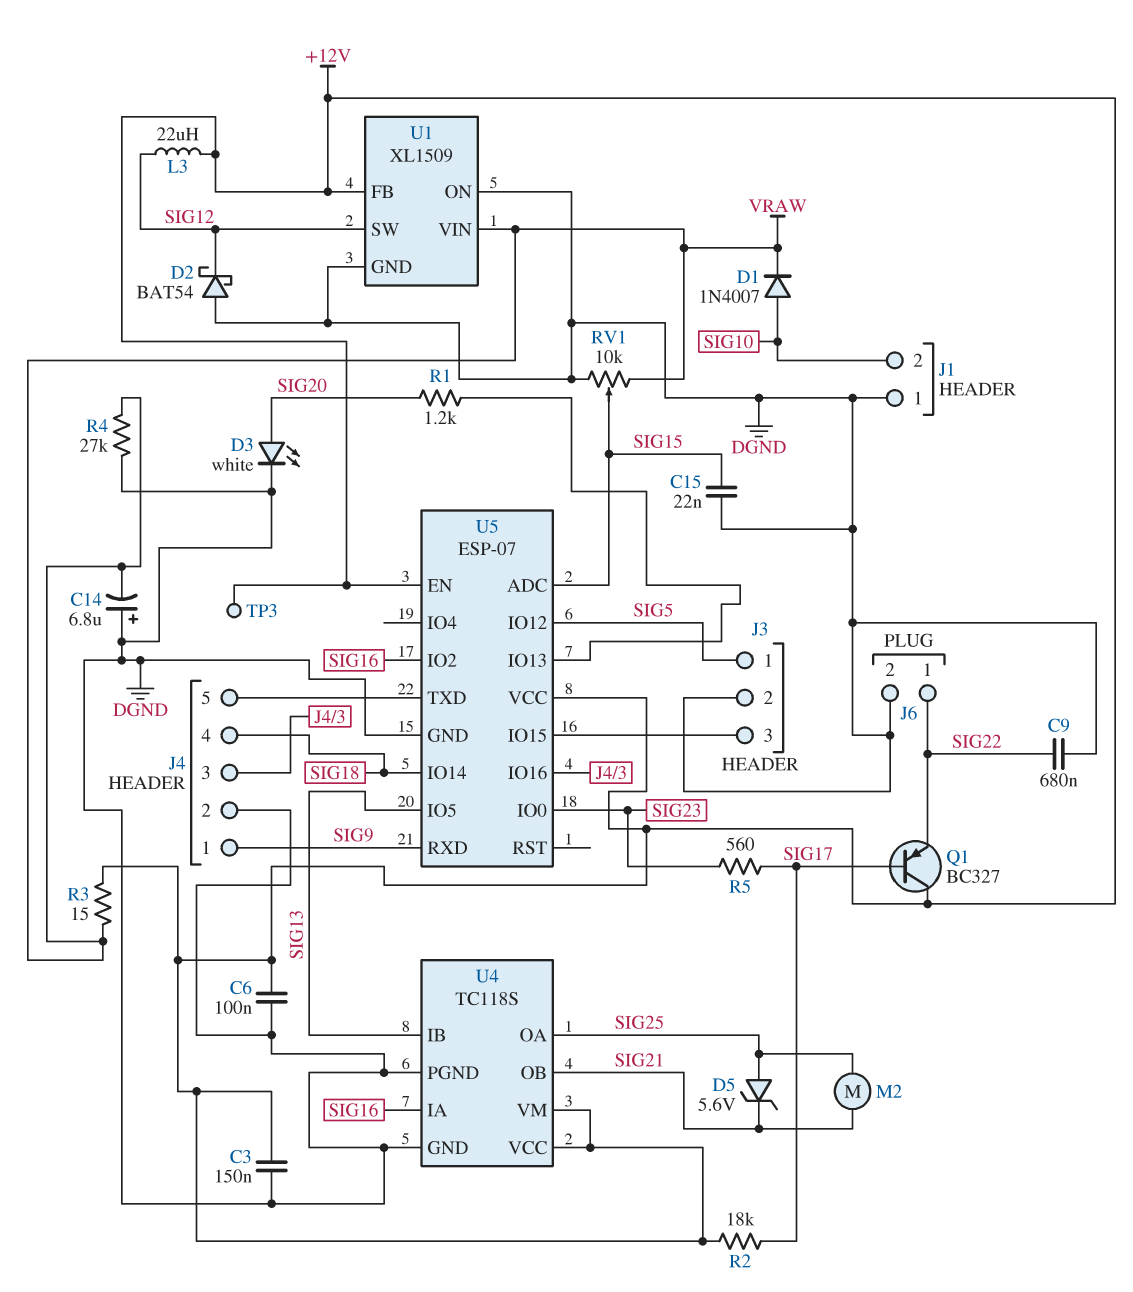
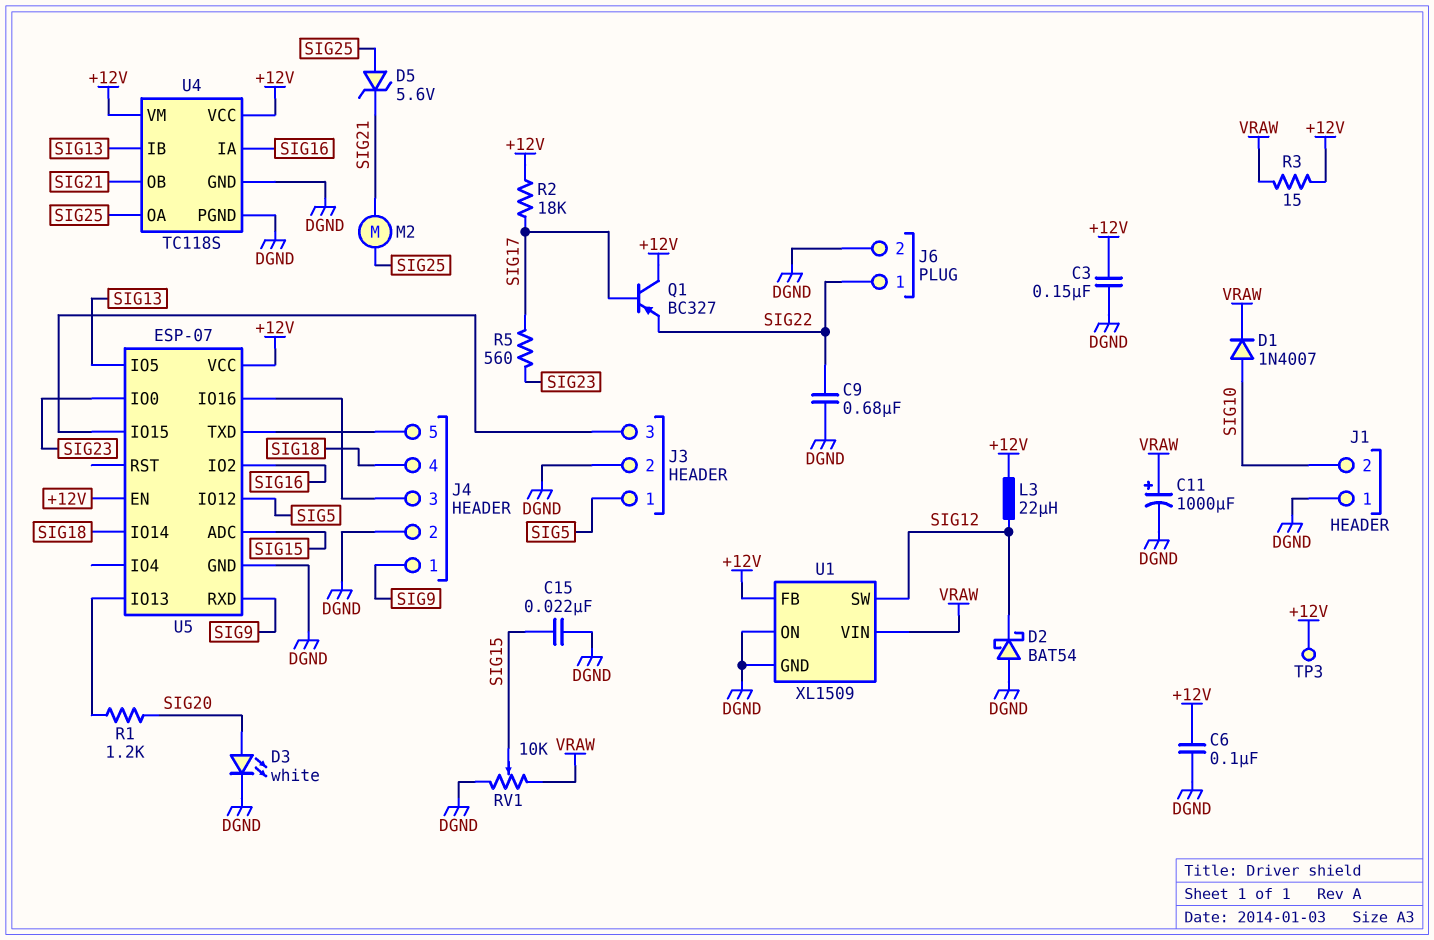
C11: none -> 1000uF (plus VRAW, minus DGND)
C14: 6.8uF (plus DGND, minus VRAW) -> none
R4: 27k (DGND, VRAW) -> none

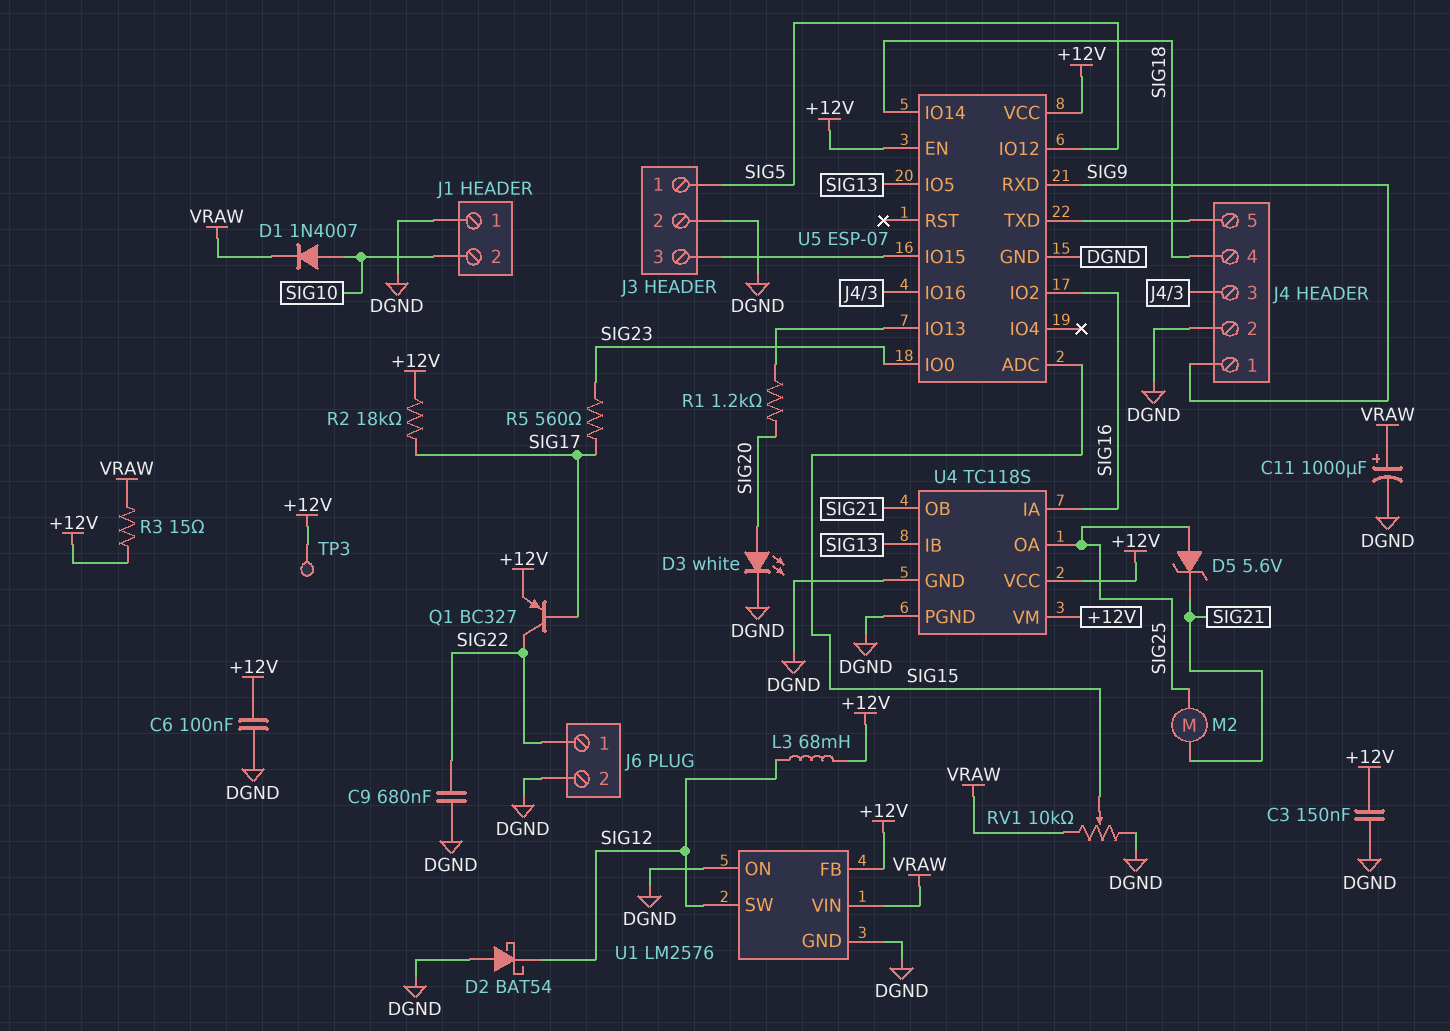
C15: 22nF (DGND, SIG15) -> none
L3: 22uH (+12V, SIG12) -> 68mH (+12V, SIG12)
Q1: PNP BC327 (B SIG17, C +12V, E SIG22) -> PNP BC327 (B SIG17, C SIG22, E +12V)
U1: XL1509 -> LM2576

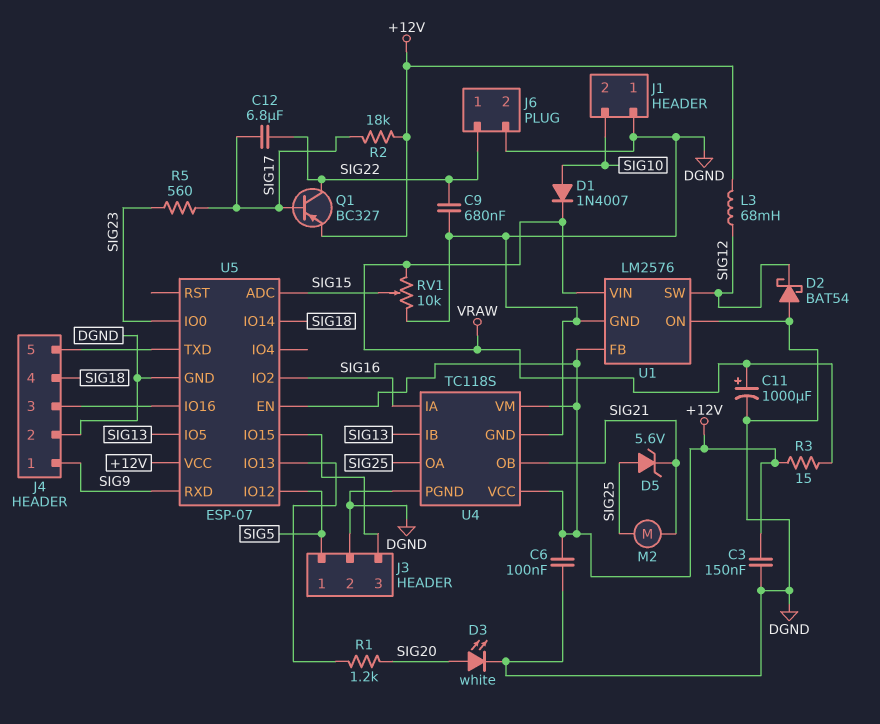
C12: none -> 6.8uF (SIG17, SIG22)
TP3: test point (+12V) -> none

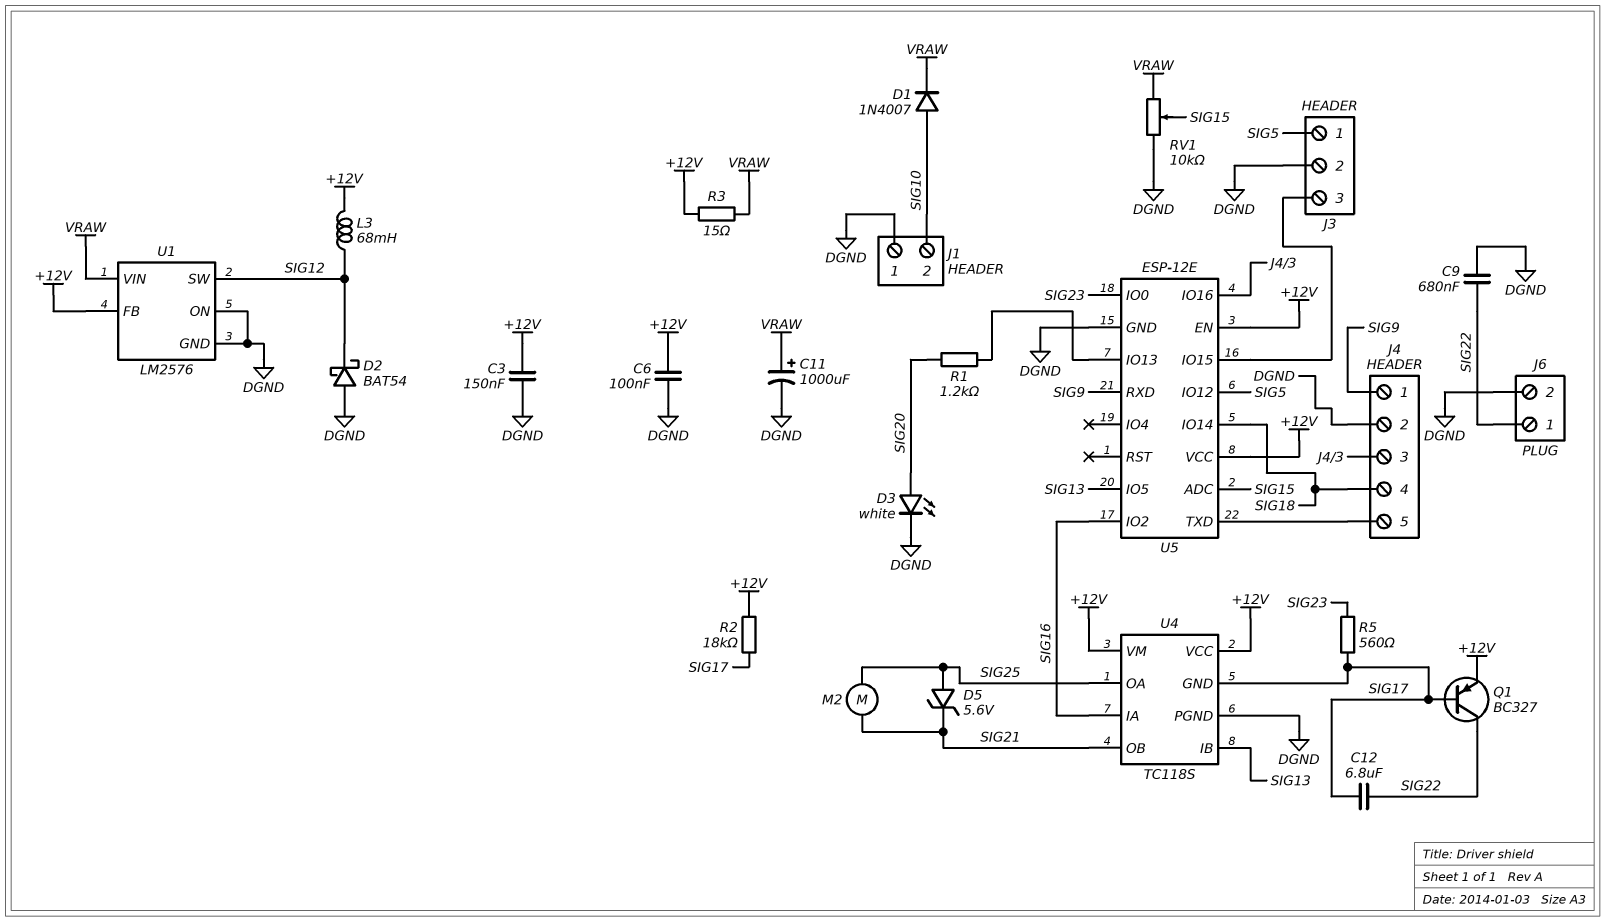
U4 pin GND: DGND -> SIG17
U5: ESP-07 -> ESP-12E

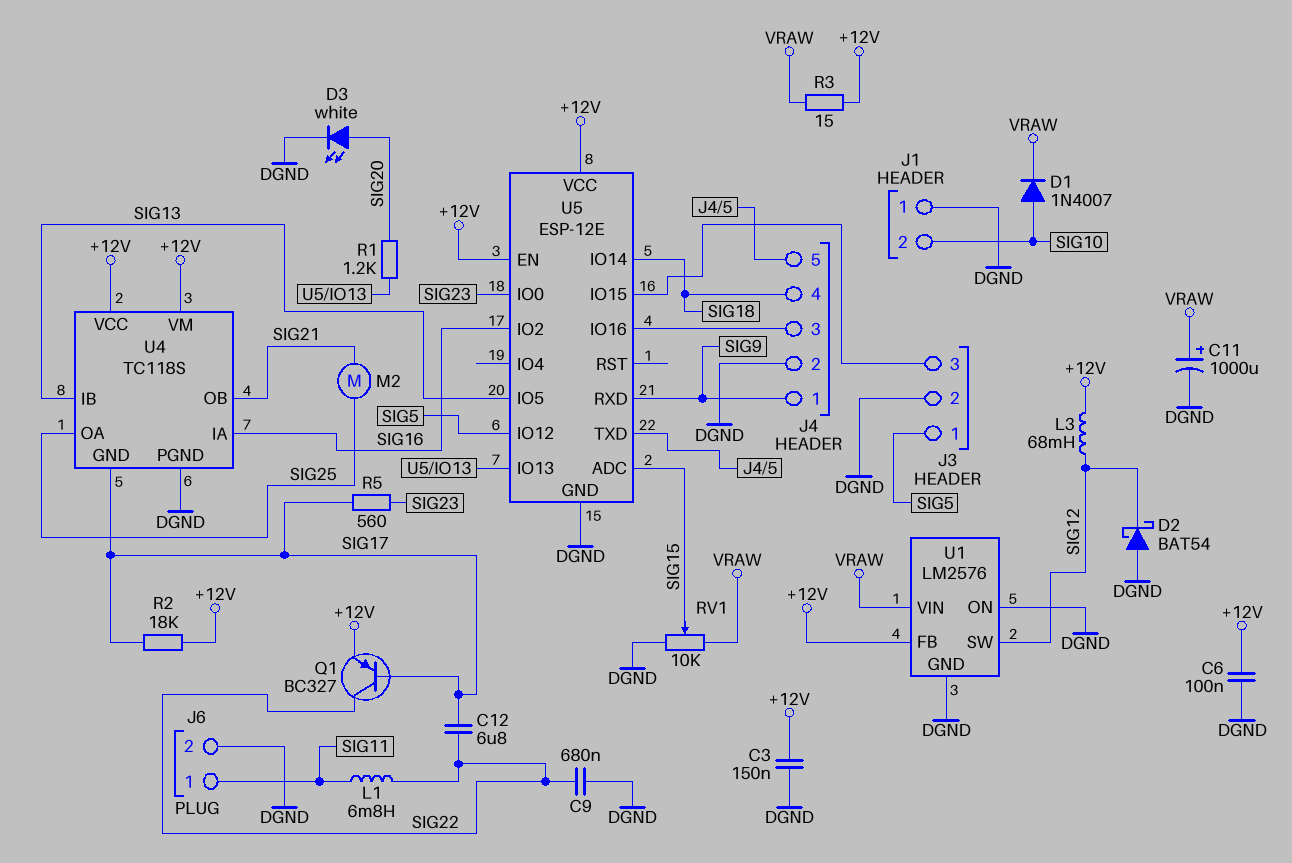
D5: zener 5.6V (A SIG25, K SIG21) -> none
J6 pin 1: SIG22 -> SIG11
L1: none -> 6.8mH (SIG11, SIG22)

